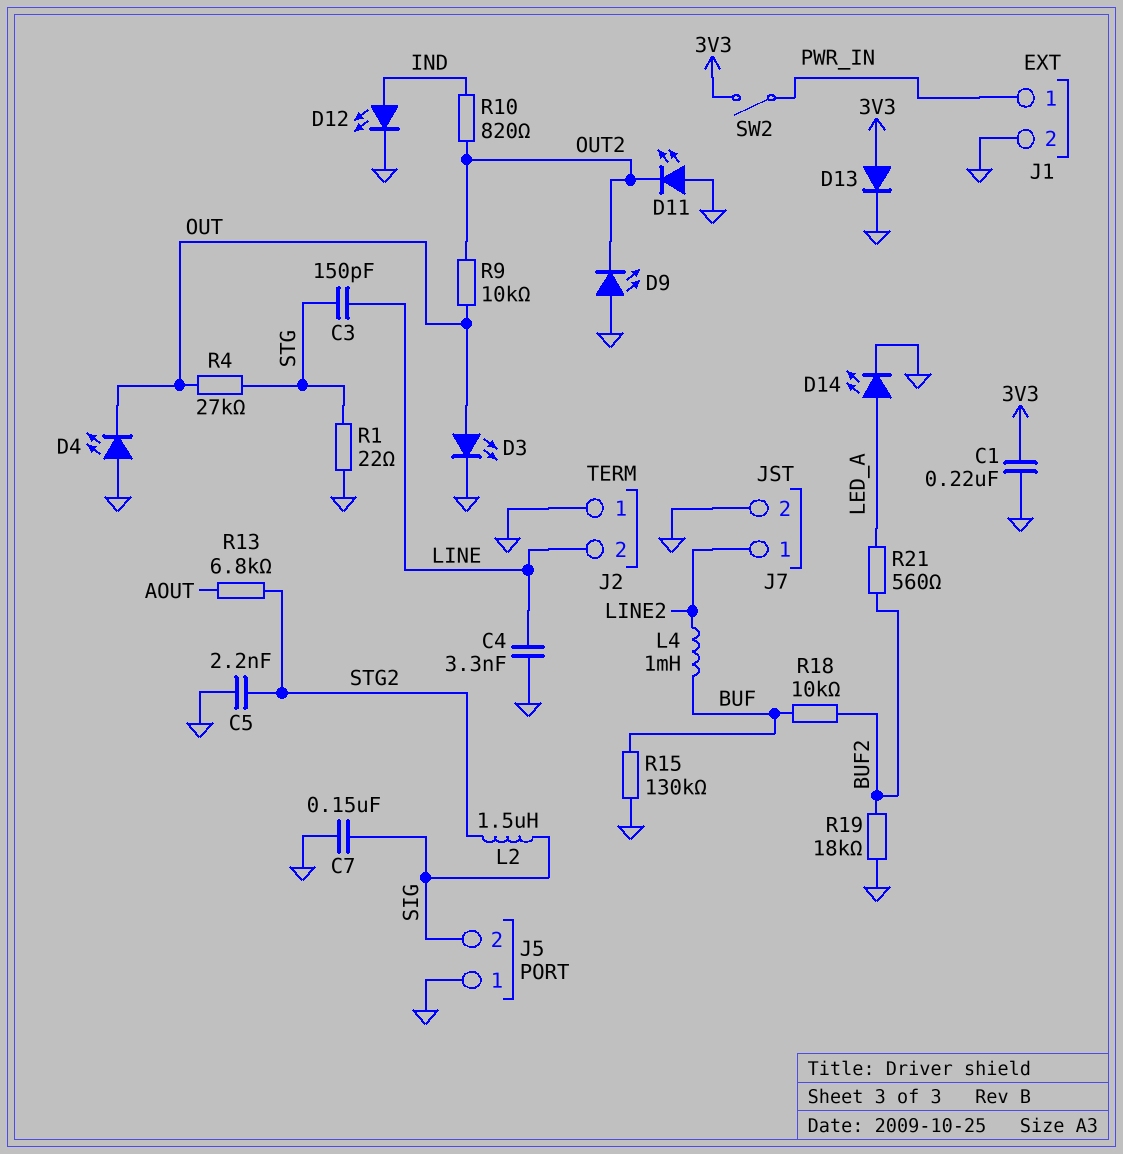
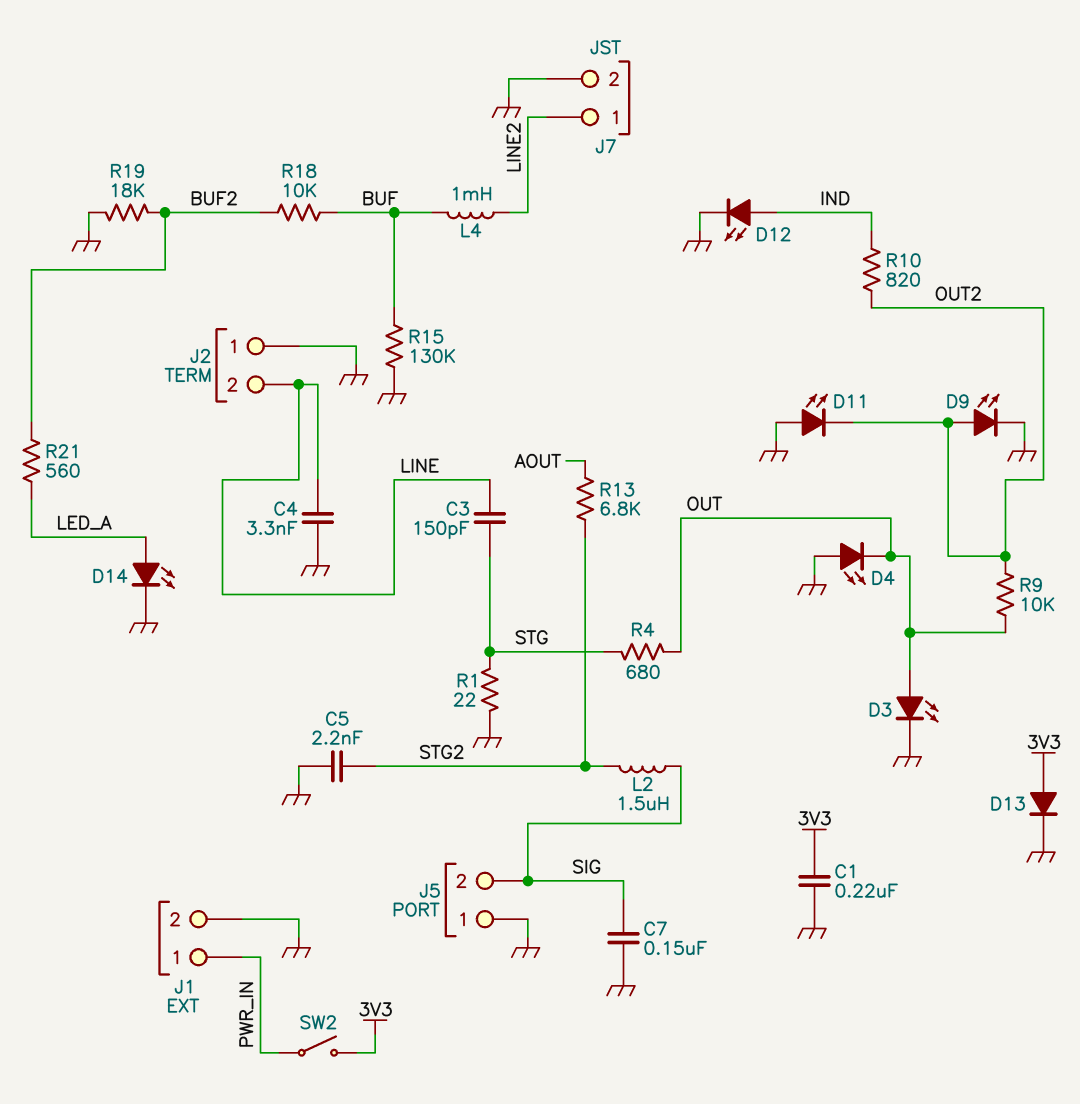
D9: LED (A GND, K OUT2) -> LED (A OUT2, K GND)
R4: 27k (OUT, STG) -> 680 (OUT, STG)

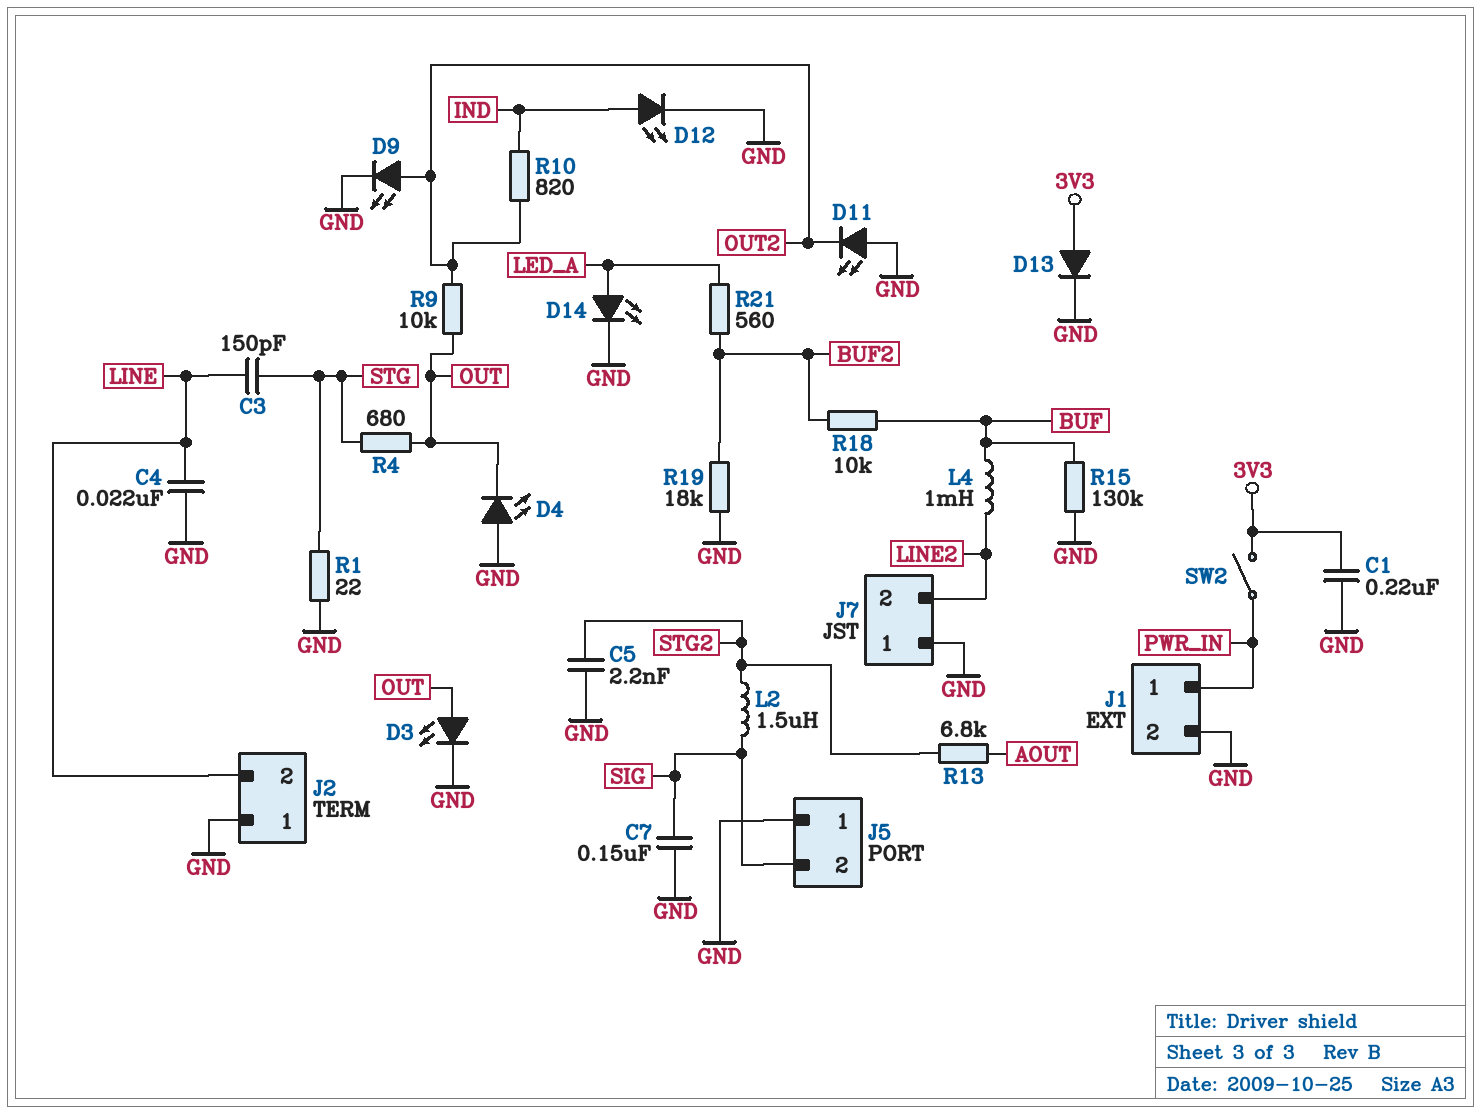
C4: 3.3nF (GND, LINE) -> 22nF (GND, LINE)
J7 pin 1: LINE2 -> GND
J7 pin 2: GND -> LINE2

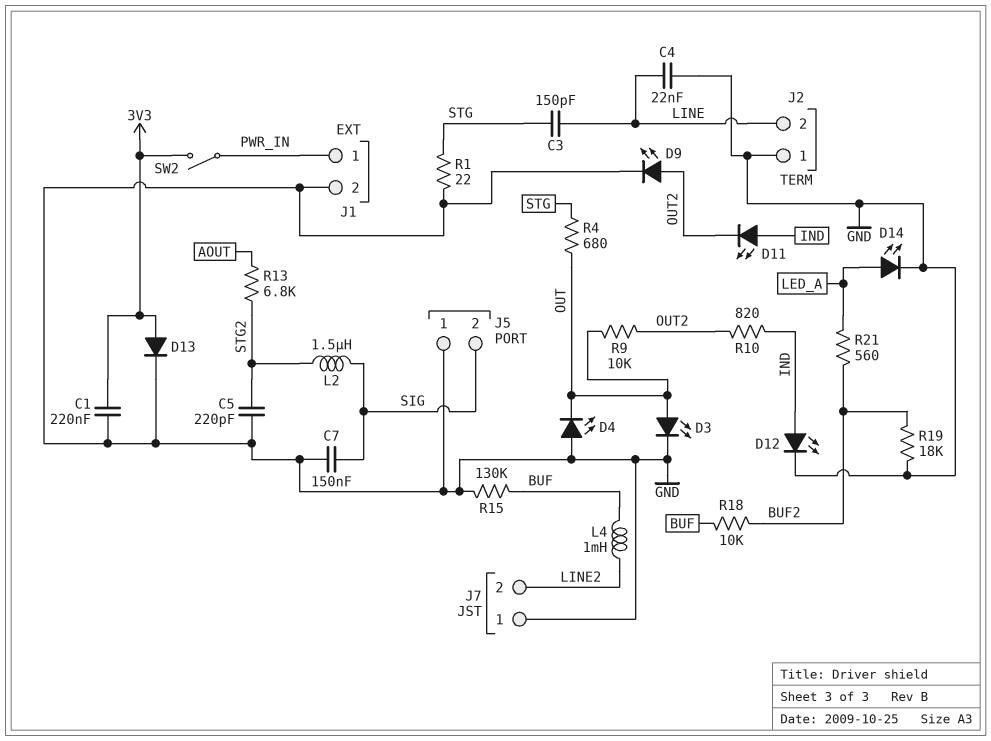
C5: 2.2nF (GND, STG2) -> 220pF (GND, STG2)
D11: LED (A GND, K OUT2) -> LED (A IND, K OUT2)

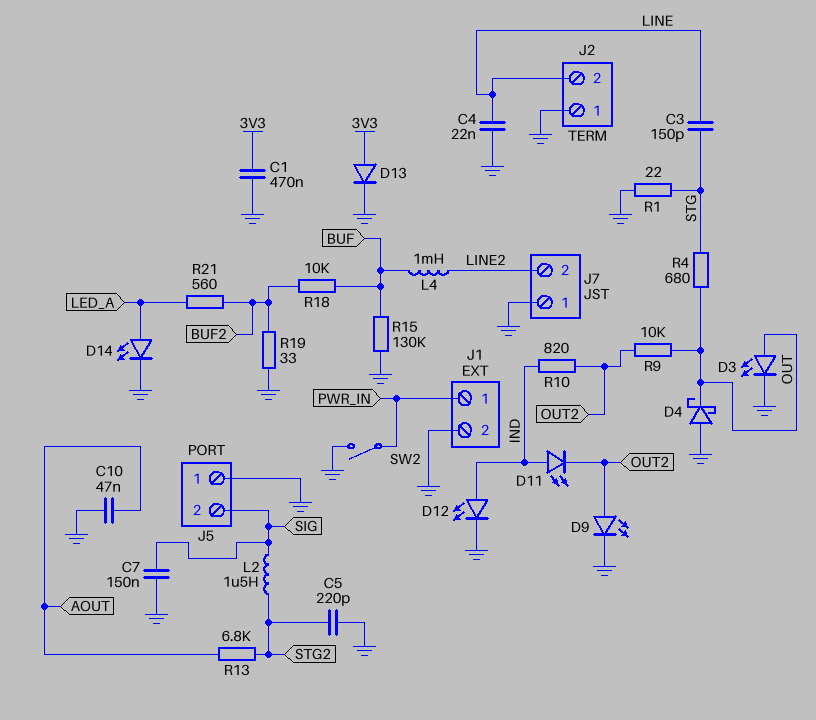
C1: 220nF (3V3, GND) -> 470nF (3V3, GND)
C10: none -> 47nF (AOUT, GND)
D4: LED (A GND, K OUT) -> schottky (A GND, K OUT)
R19: 18k (BUF2, GND) -> 33 (BUF2, GND)
SW2: switch (3V3, PWR_IN) -> switch (GND, PWR_IN)

